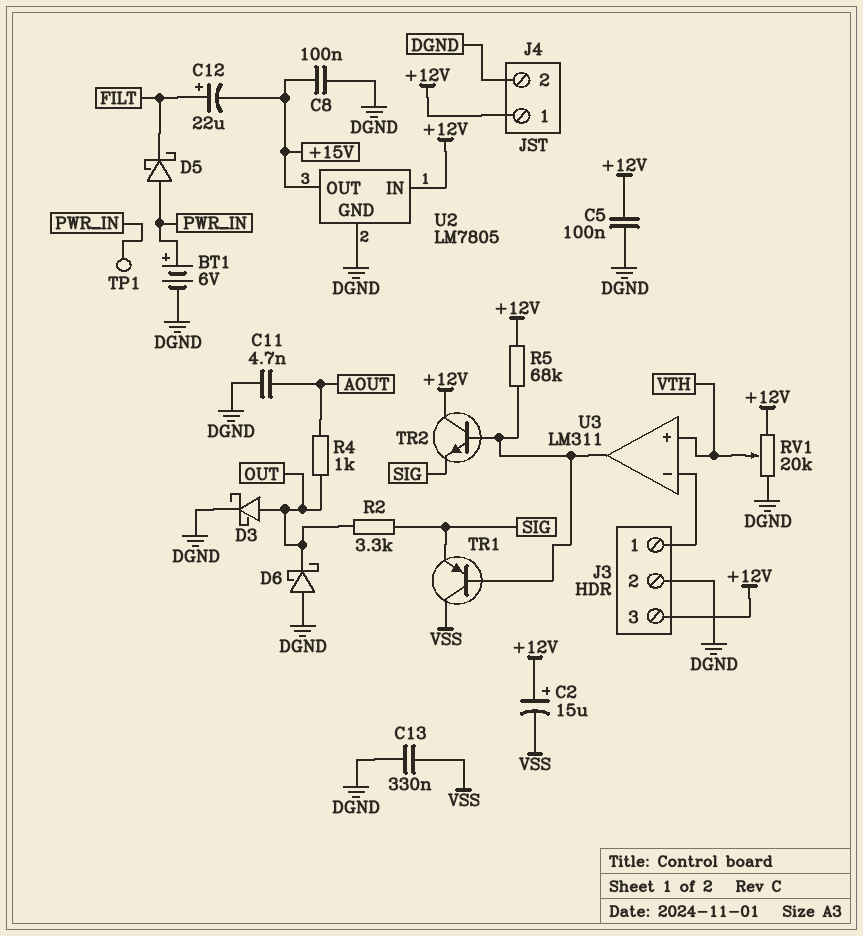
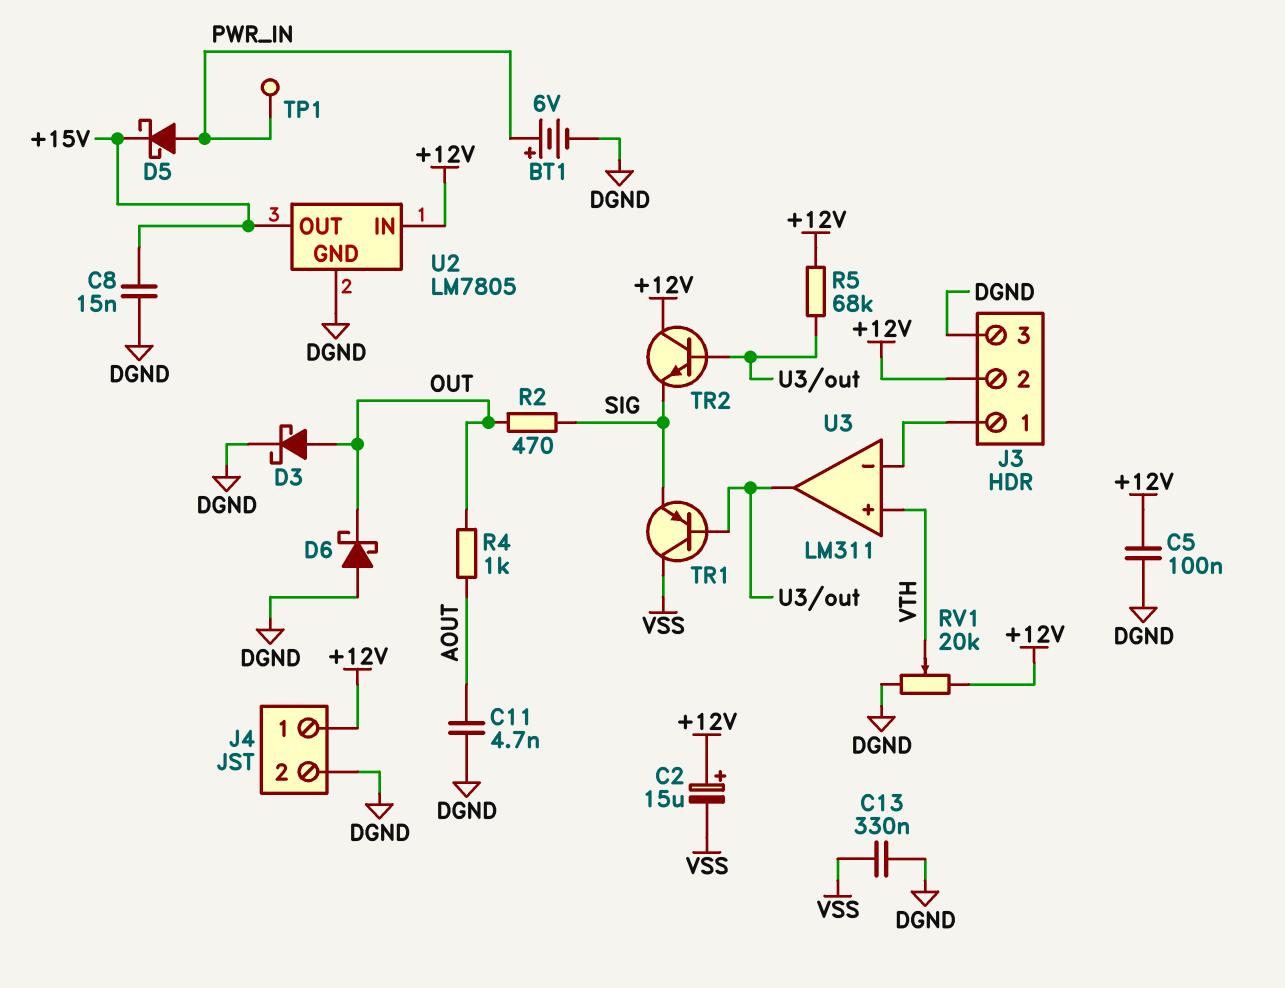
C8: 100nF (+15V, DGND) -> 15nF (+15V, DGND)
C12: 22uF (plus FILT, minus +15V) -> none
D5: schottky (A PWR_IN, K FILT) -> schottky (A PWR_IN, K +15V)
J3 pin 2: DGND -> +12V
J3 pin 3: +12V -> DGND
R2: 3.3k (OUT, SIG) -> 470 (OUT, SIG)

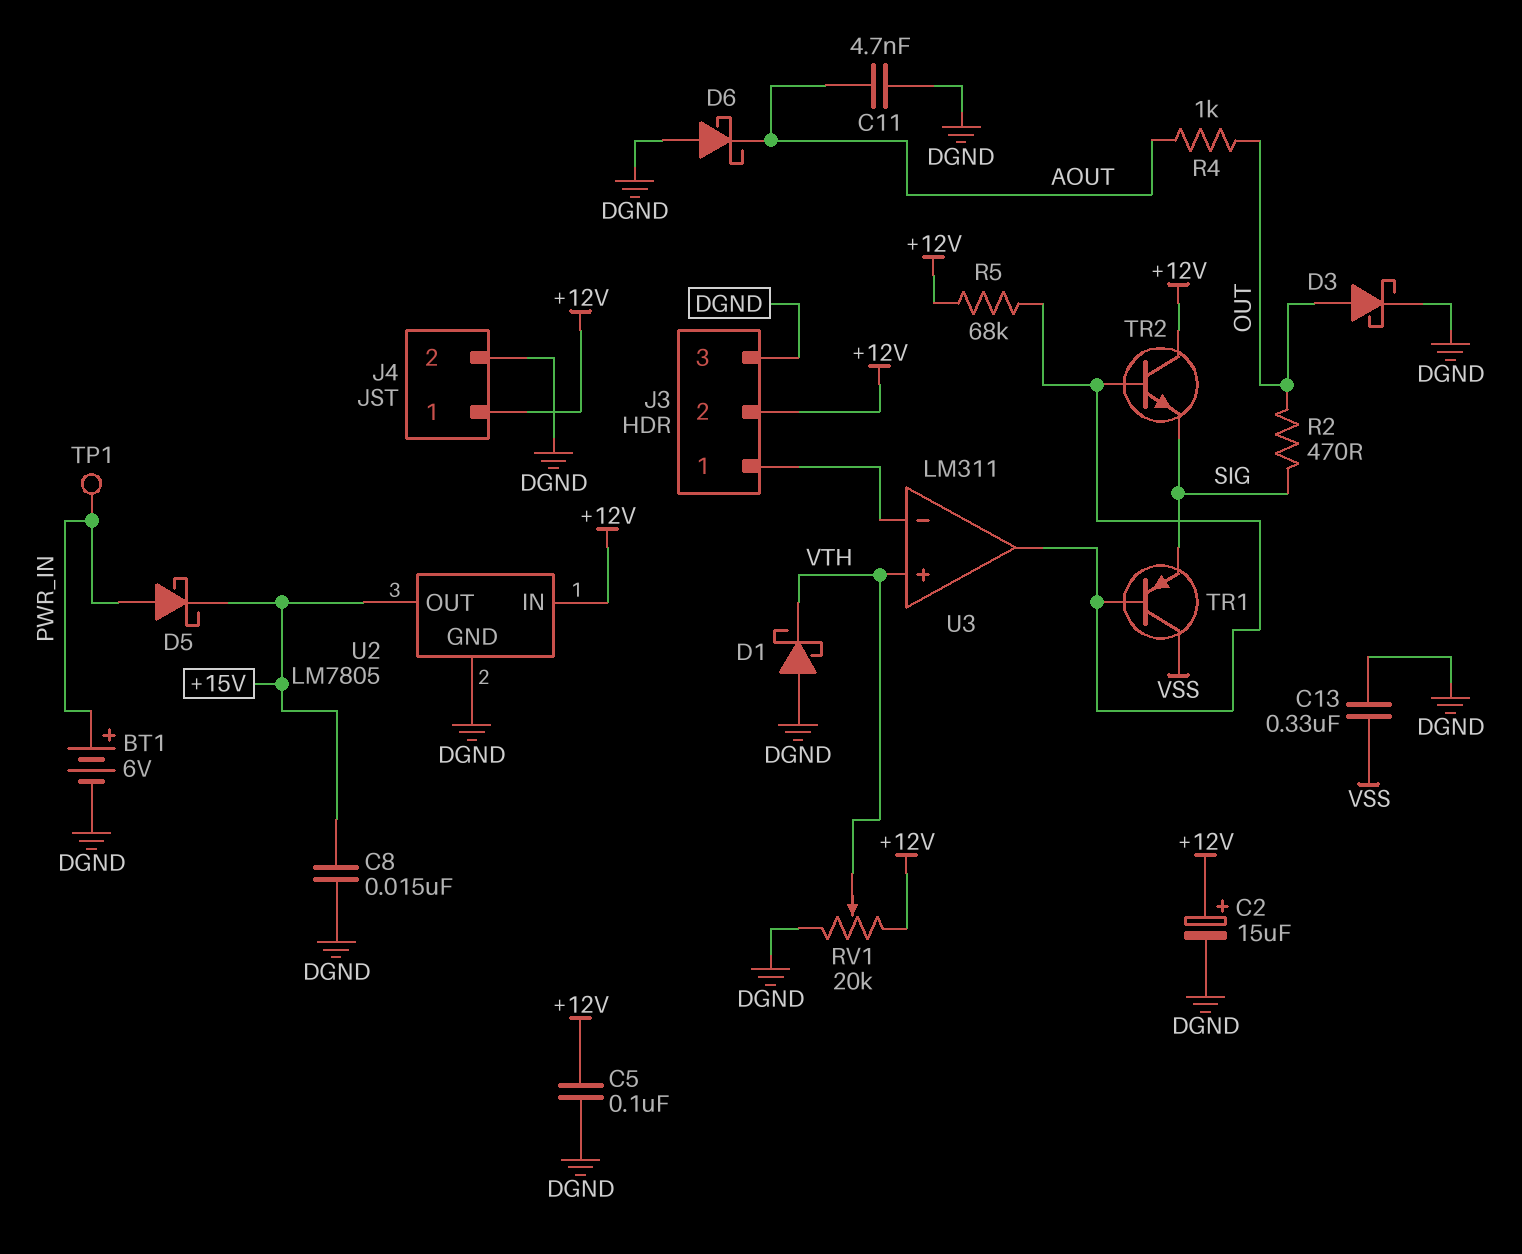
C2: 15uF (plus +12V, minus VSS) -> 15uF (plus +12V, minus DGND)
D1: none -> schottky (A DGND, K VTH)
D6: schottky (A DGND, K OUT) -> schottky (A DGND, K AOUT)

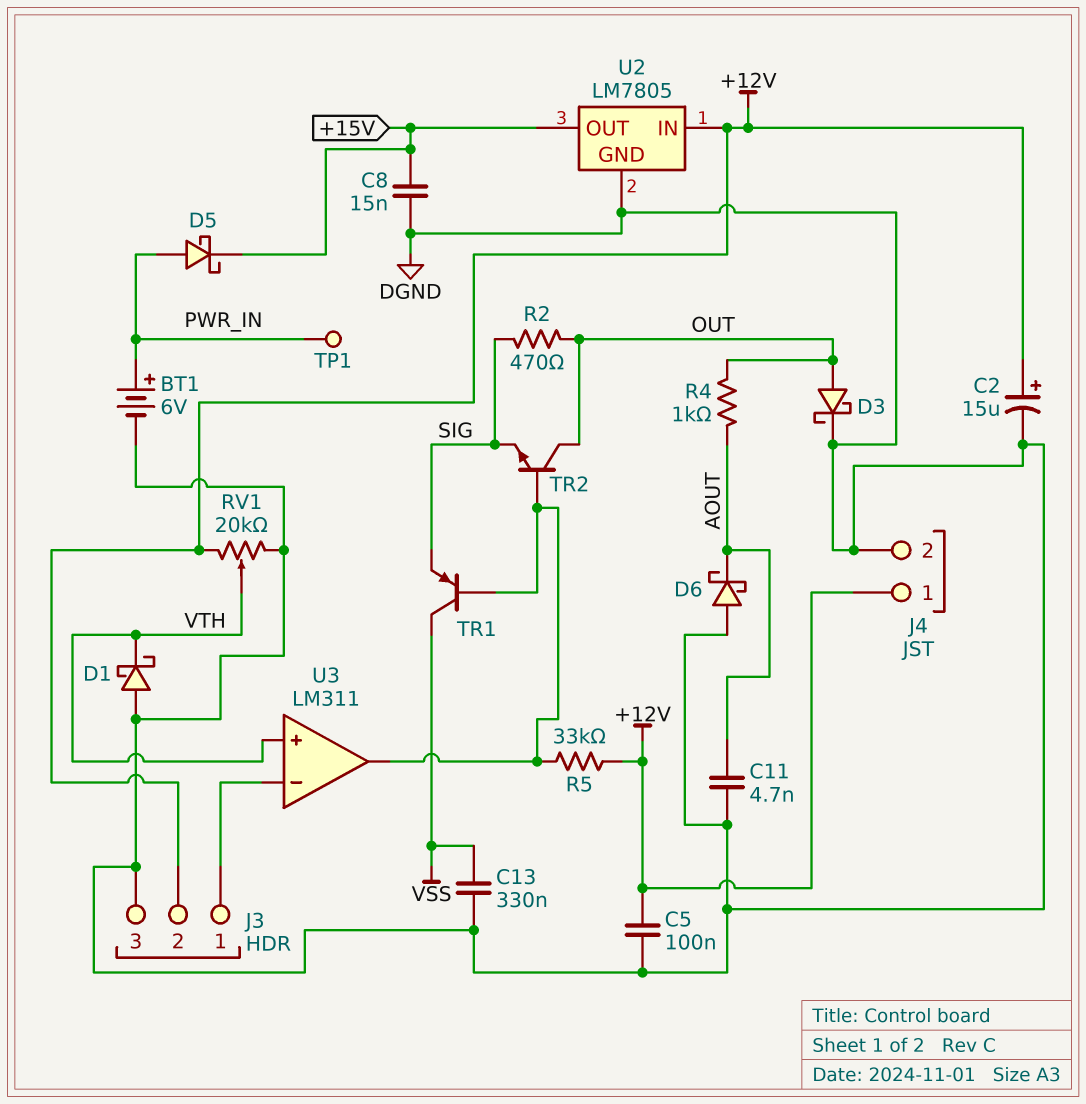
R5: 68k (+12V, U3/out) -> 33k (+12V, U3/out)
TR2: NPN (B U3/out, C +12V, E SIG) -> NPN (B U3/out, C OUT, E SIG)

